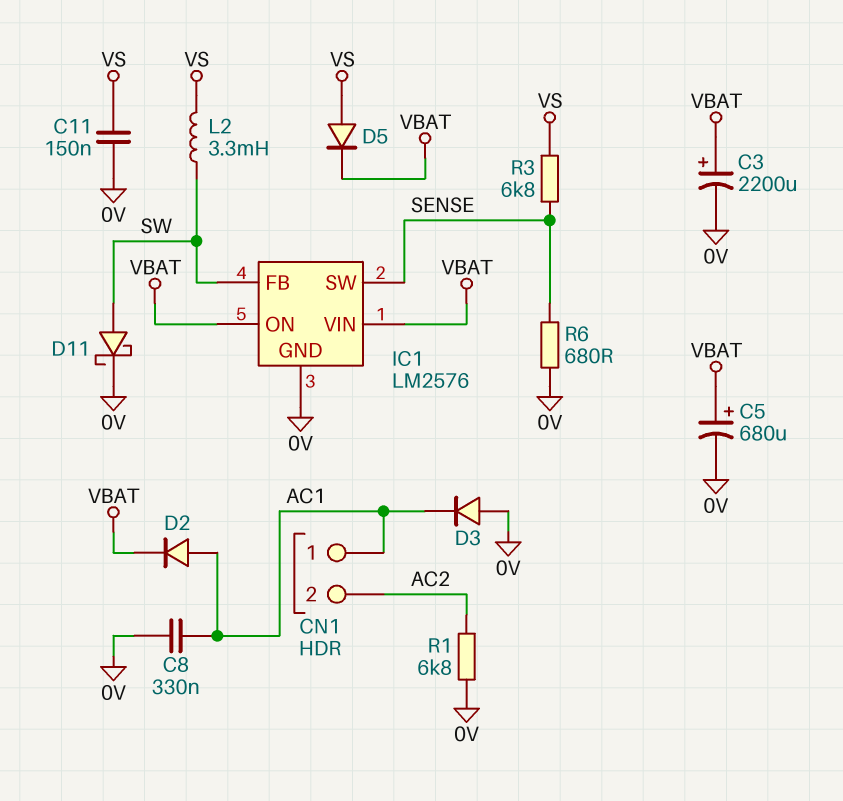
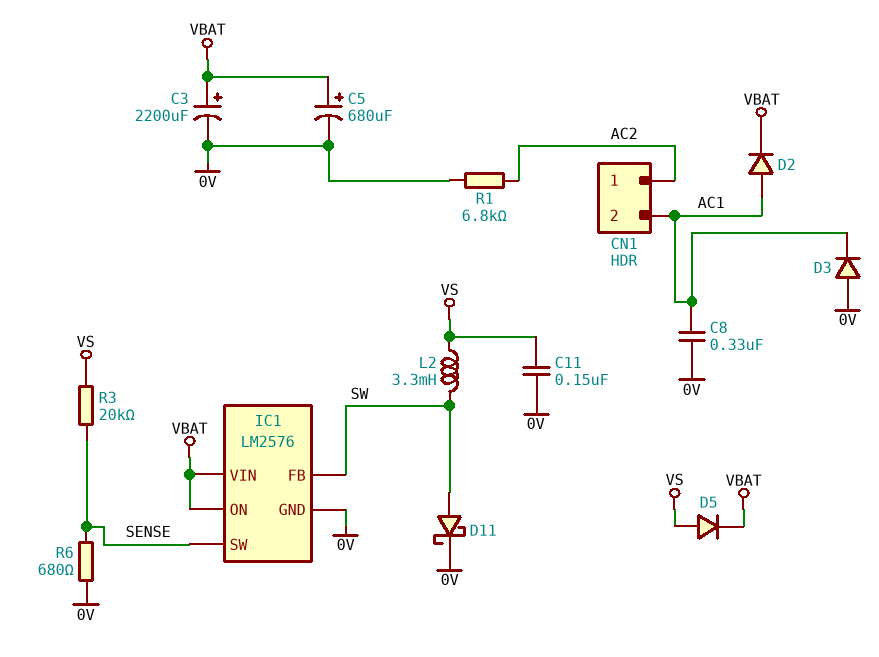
CN1 pin 1: AC1 -> AC2
CN1 pin 2: AC2 -> AC1
R3: 6.8k (SENSE, VS) -> 20k (SENSE, VS)

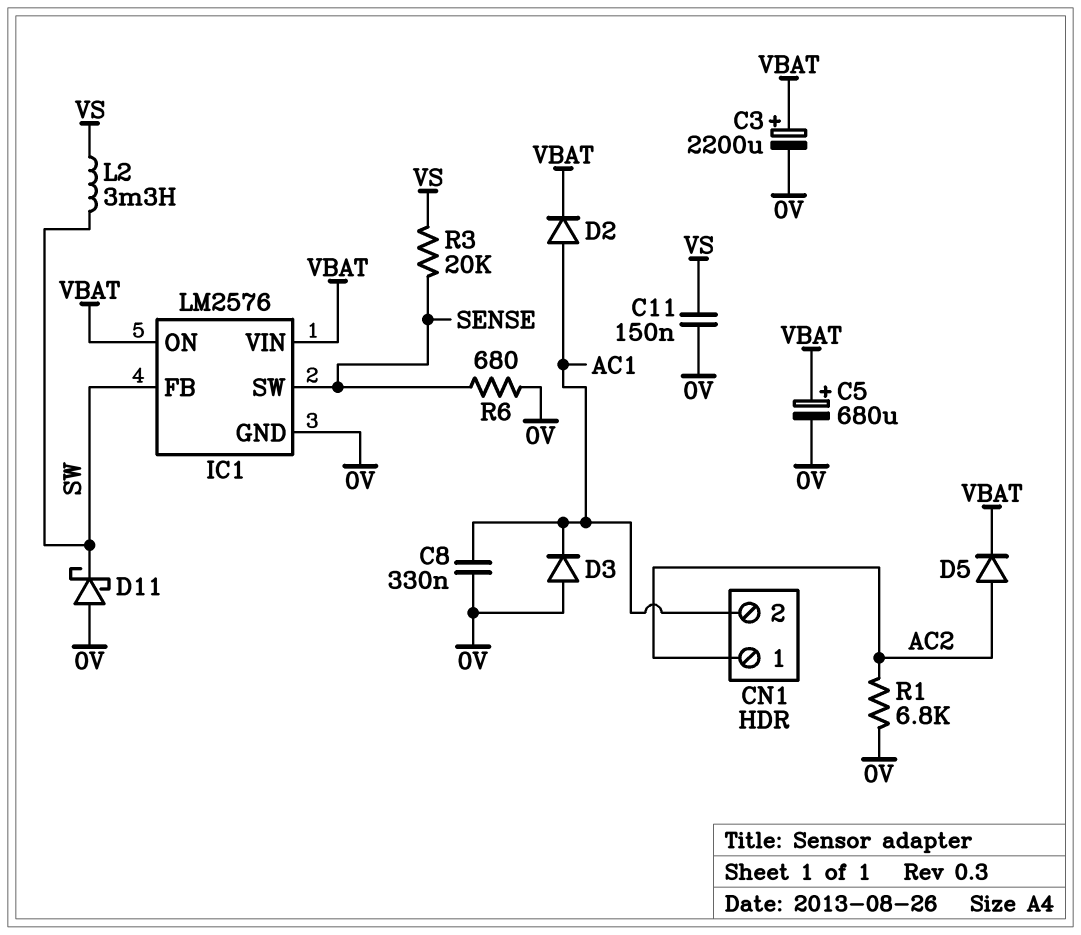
D5: diode (A VS, K VBAT) -> diode (A AC2, K VBAT)
D11: schottky (A SW, K 0V) -> schottky (A 0V, K SW)

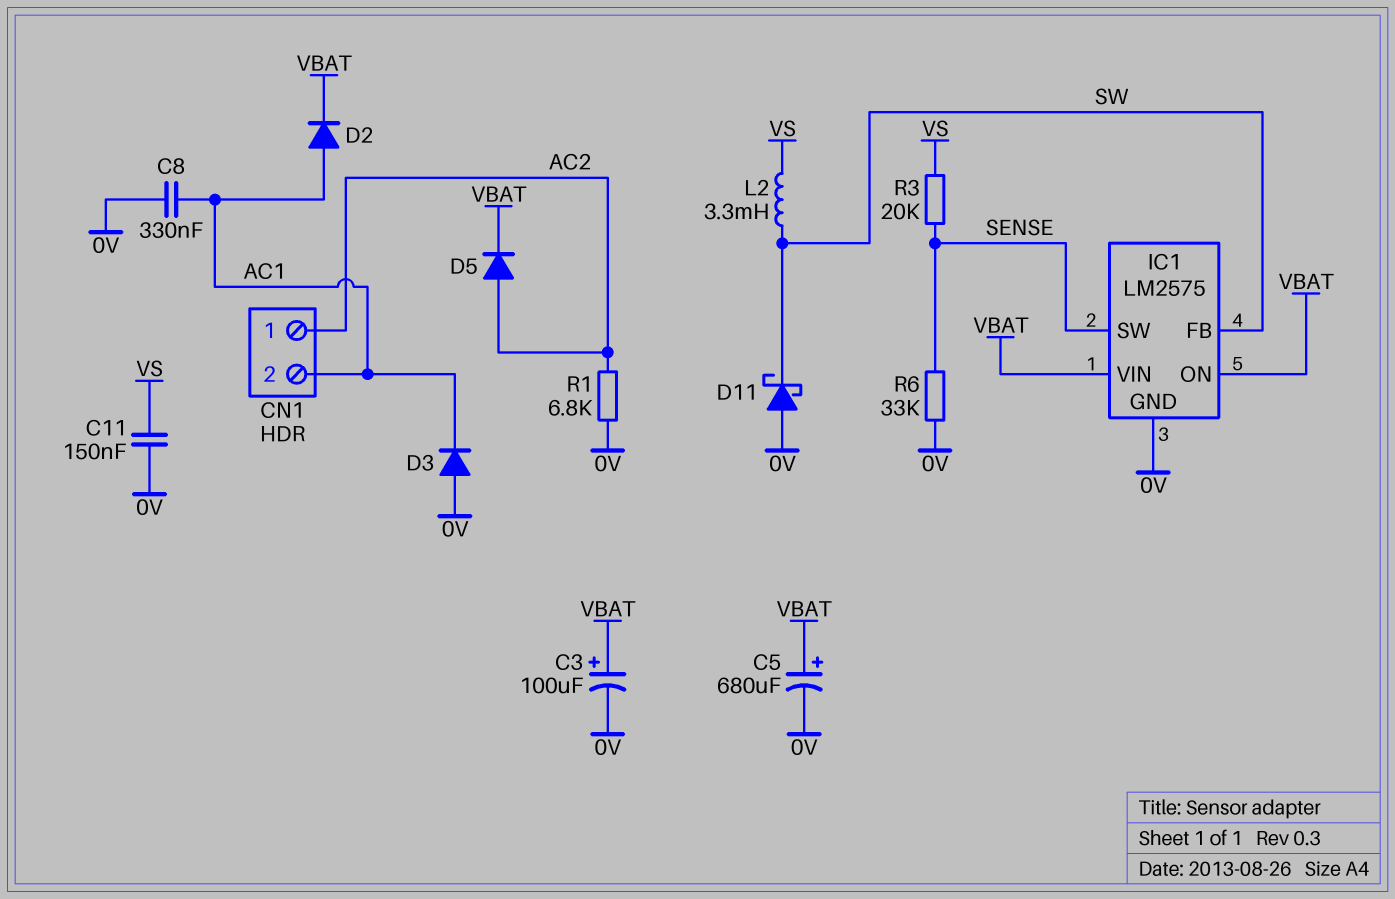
C3: 2200uF (plus VBAT, minus 0V) -> 100uF (plus VBAT, minus 0V)
IC1: LM2576 -> LM2575
R6: 680 (0V, SENSE) -> 33k (0V, SENSE)

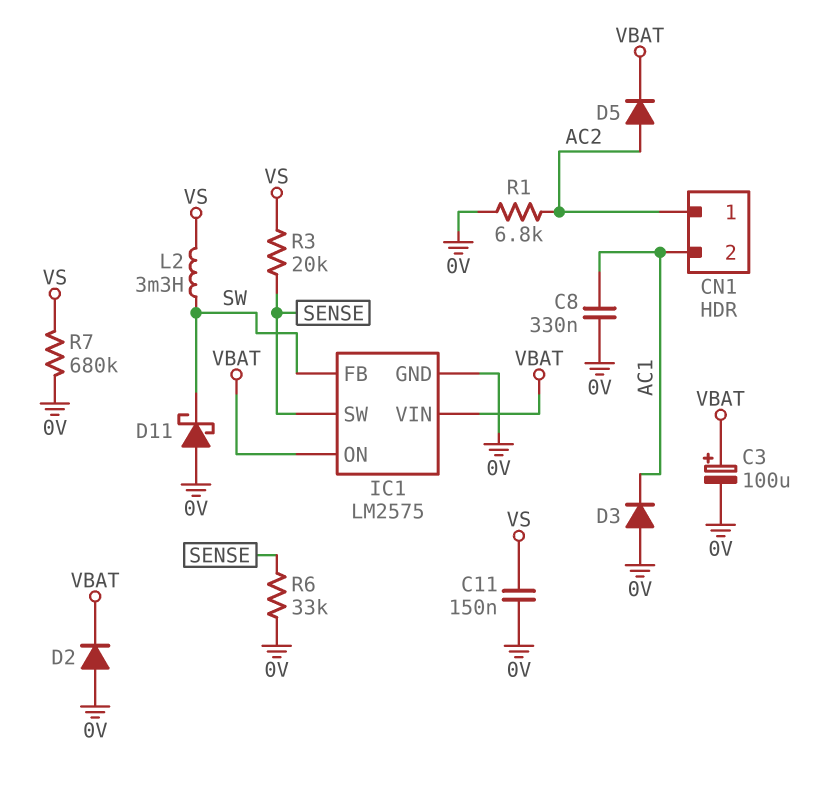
C5: 680uF (plus VBAT, minus 0V) -> none
D2: diode (A AC1, K VBAT) -> diode (A 0V, K VBAT)
R7: none -> 680k (0V, VS)

